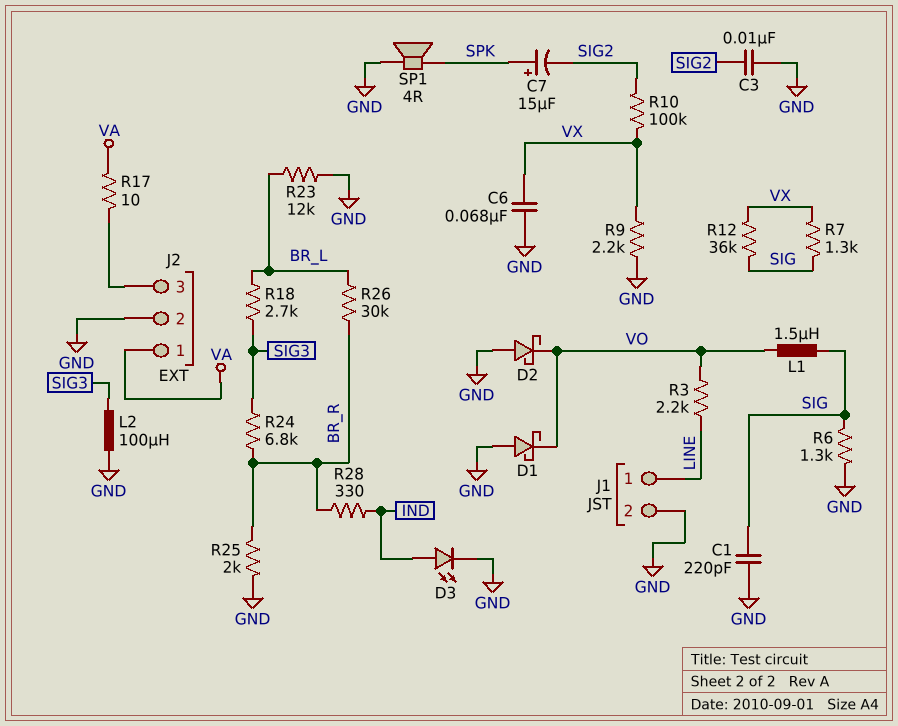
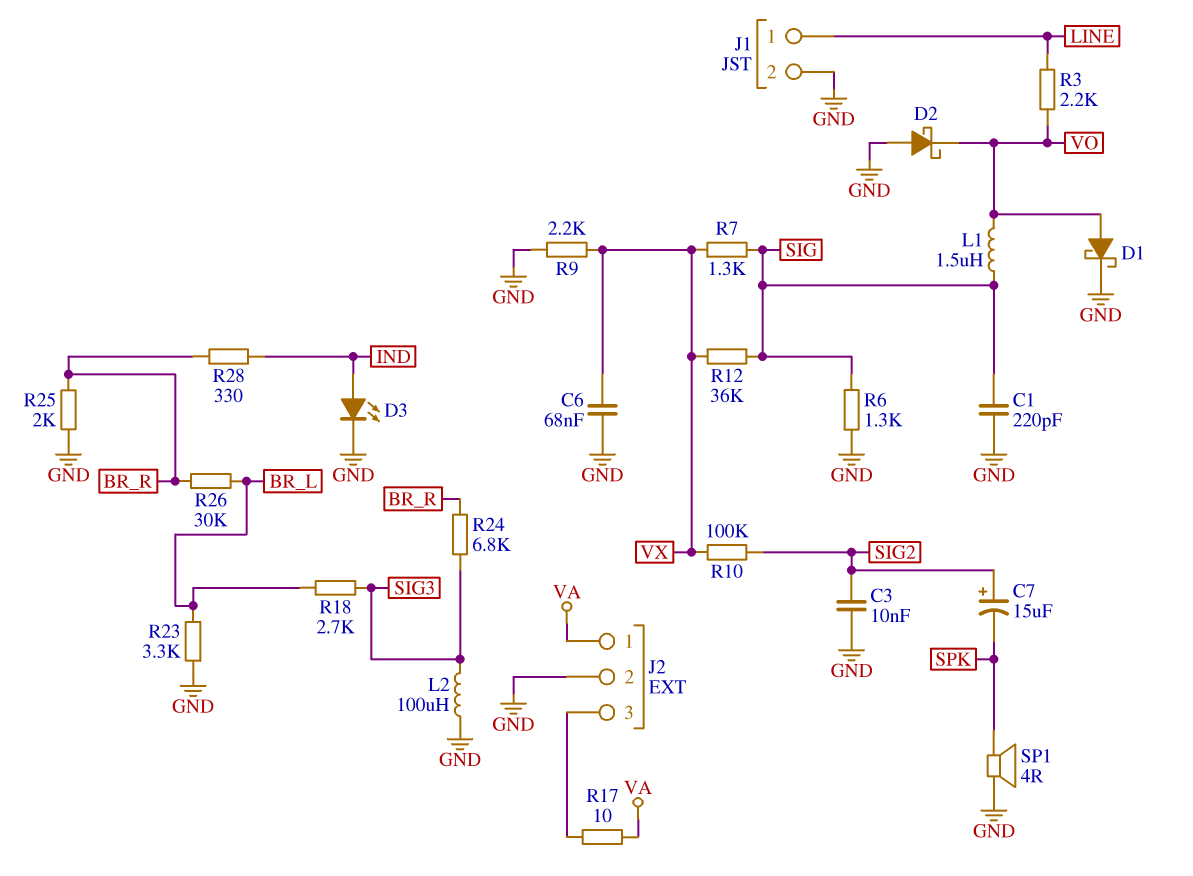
C7: 15uF (plus SPK, minus SIG2) -> 15uF (plus SIG2, minus SPK)
D1: schottky (A GND, K VO) -> schottky (A VO, K GND)
R23: 12k (BR_L, GND) -> 3.3k (BR_L, GND)

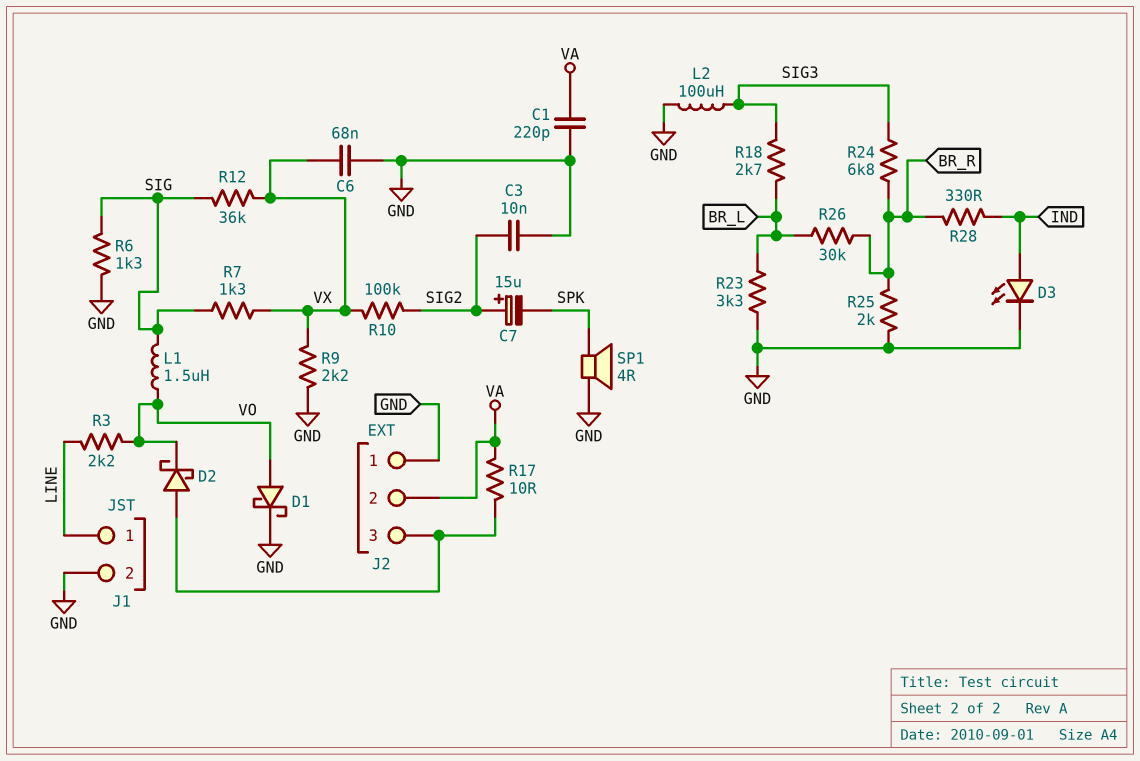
C1: 220pF (GND, SIG) -> 220pF (GND, VA)
D2: schottky (A GND, K VO) -> schottky (A J2/3, K VO)
J2 pin 1: VA -> GND
J2 pin 2: GND -> VA

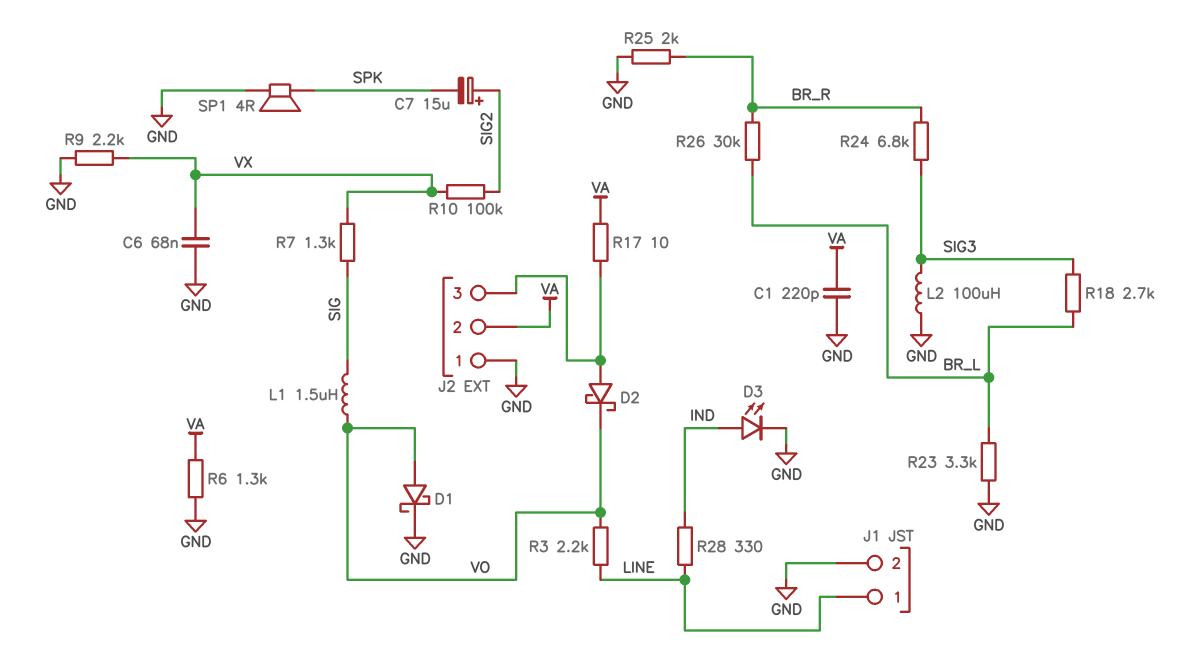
C3: 10nF (GND, SIG2) -> none
R6: 1.3k (GND, SIG) -> 1.3k (GND, VA)
R12: 36k (SIG, VX) -> none
R28: 330 (BR_R, IND) -> 330 (IND, LINE)

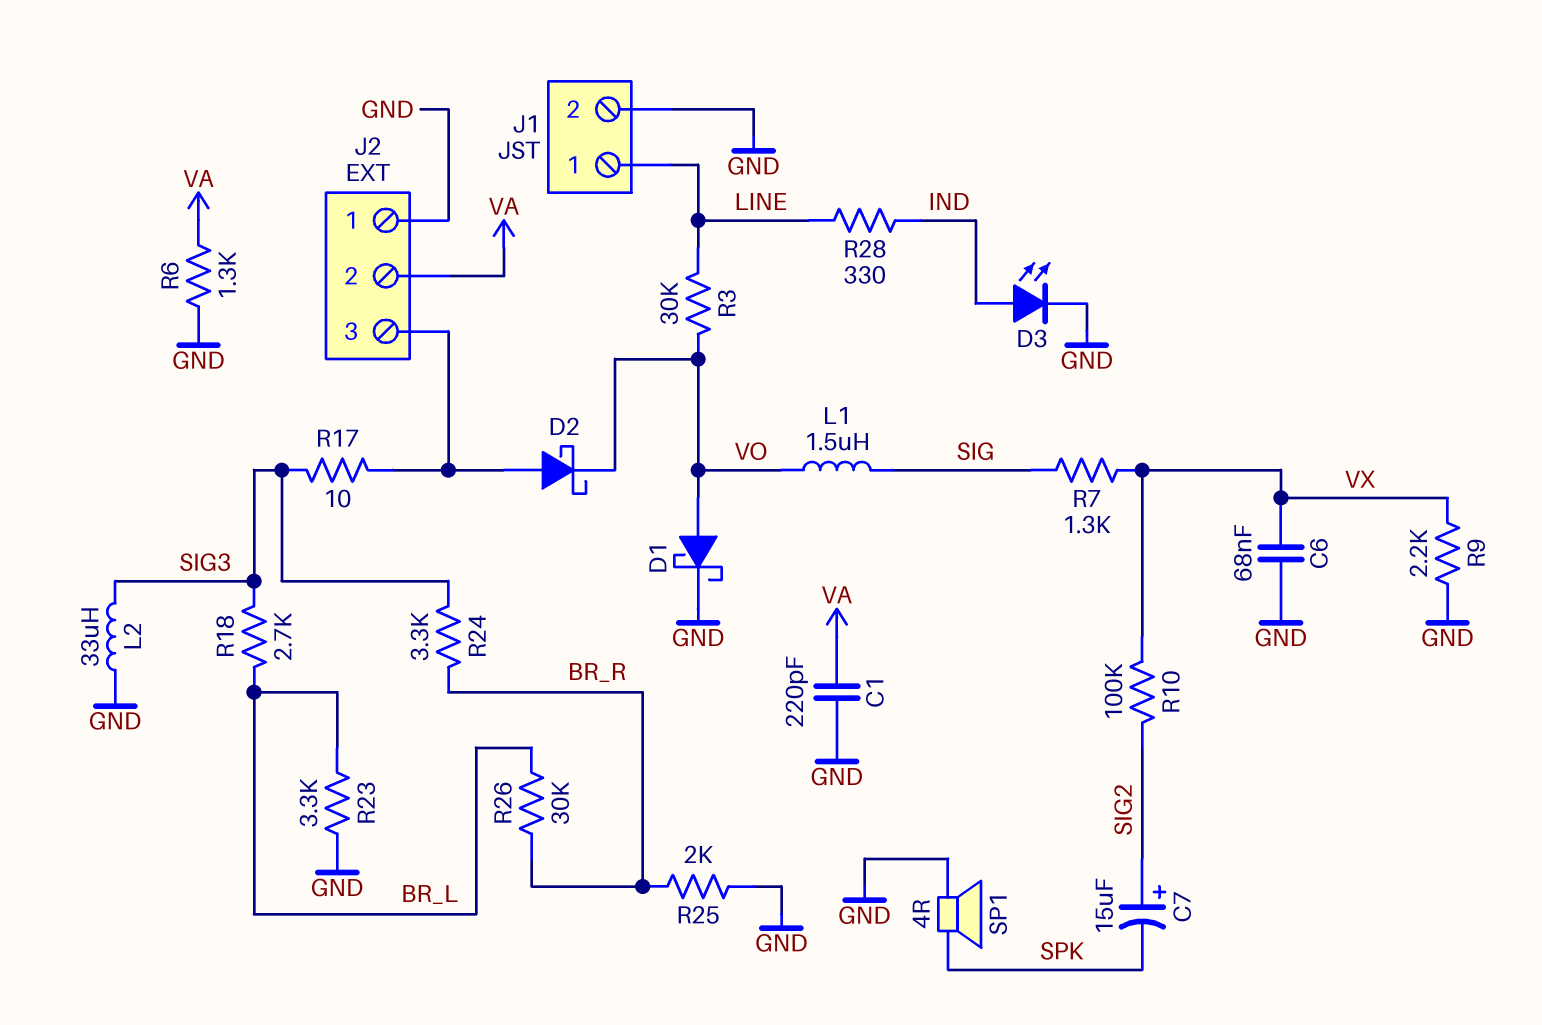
L2: 100uH (GND, SIG3) -> 33uH (GND, SIG3)
R3: 2.2k (LINE, VO) -> 30k (LINE, VO)
R17: 10 (J2/3, VA) -> 10 (J2/3, SIG3)
R24: 6.8k (BR_R, SIG3) -> 3.3k (BR_R, SIG3)

